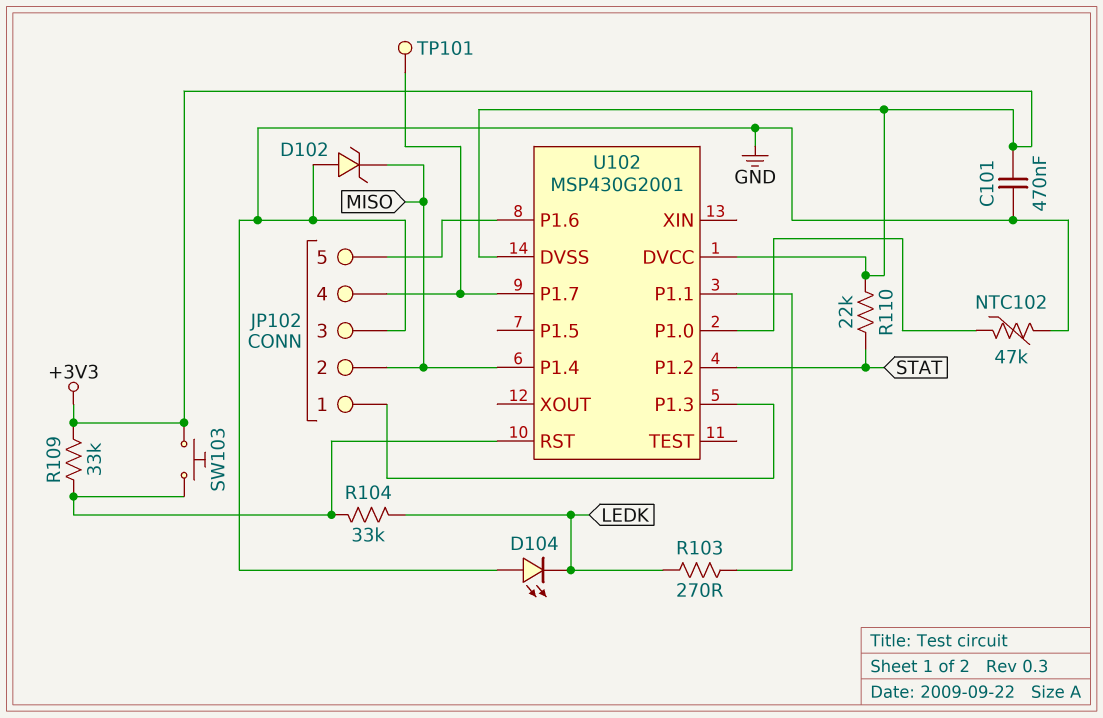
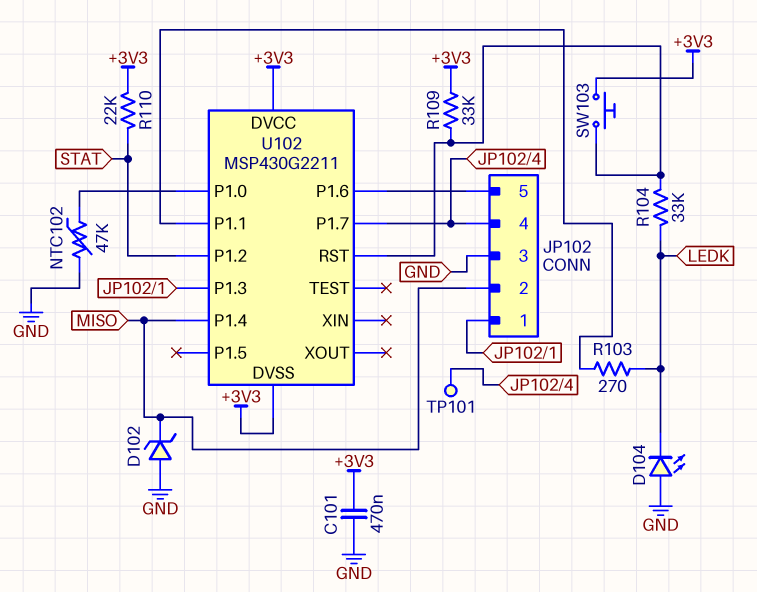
U102: MSP430G2001 -> MSP430G2211

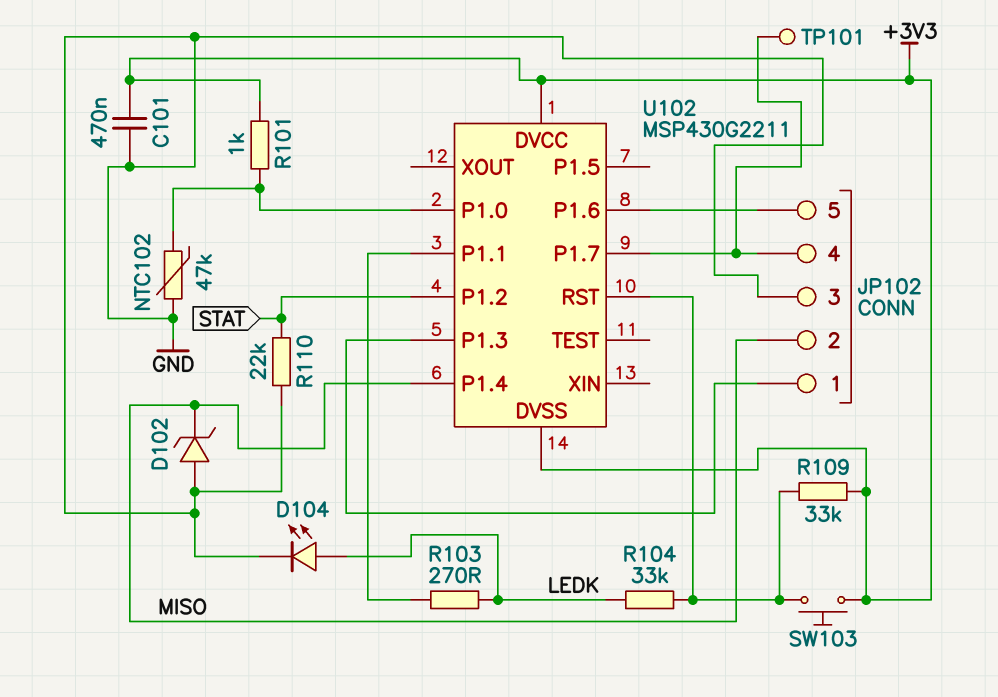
D104: LED (A GND, K LEDK) -> LED (A LEDK, K GND)
R101: none -> 1k (+3V3, U102/P1.0)
R110: 22k (+3V3, STAT) -> 22k (GND, STAT)

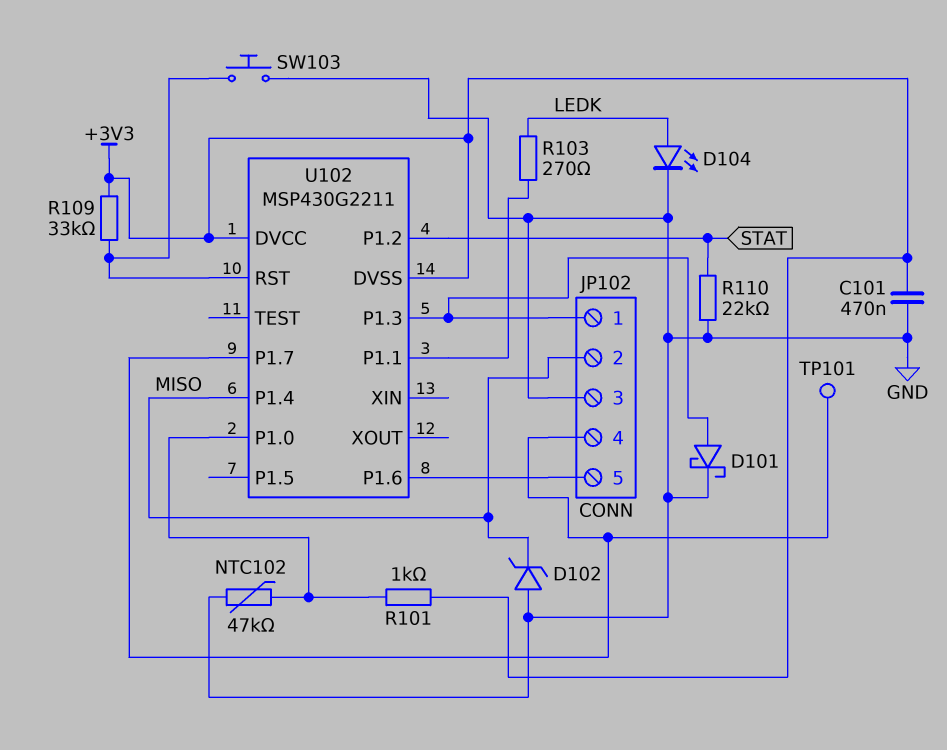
D101: none -> schottky (A JP102/1, K GND)
R104: 33k (LEDK, U102/RST) -> none
SW103: button (+3V3, U102/RST) -> button (GND, U102/RST)

